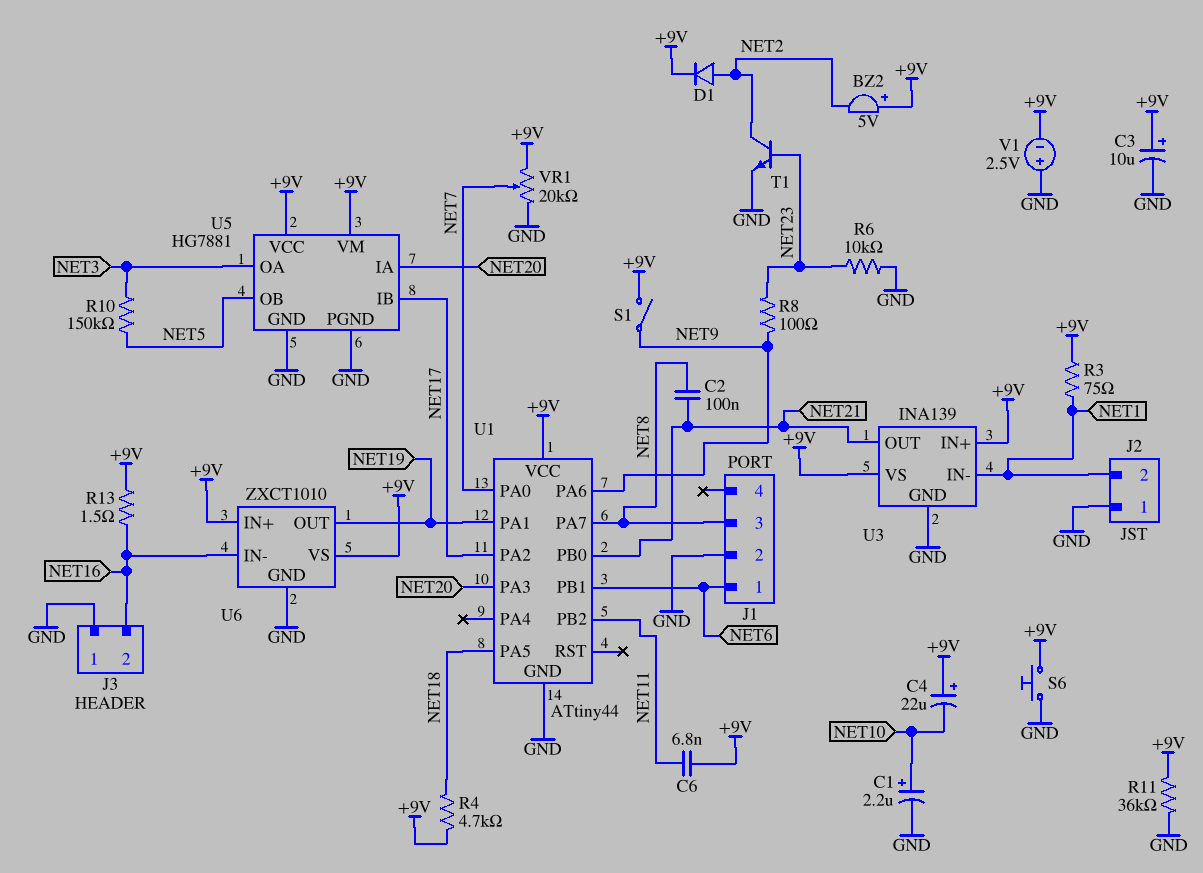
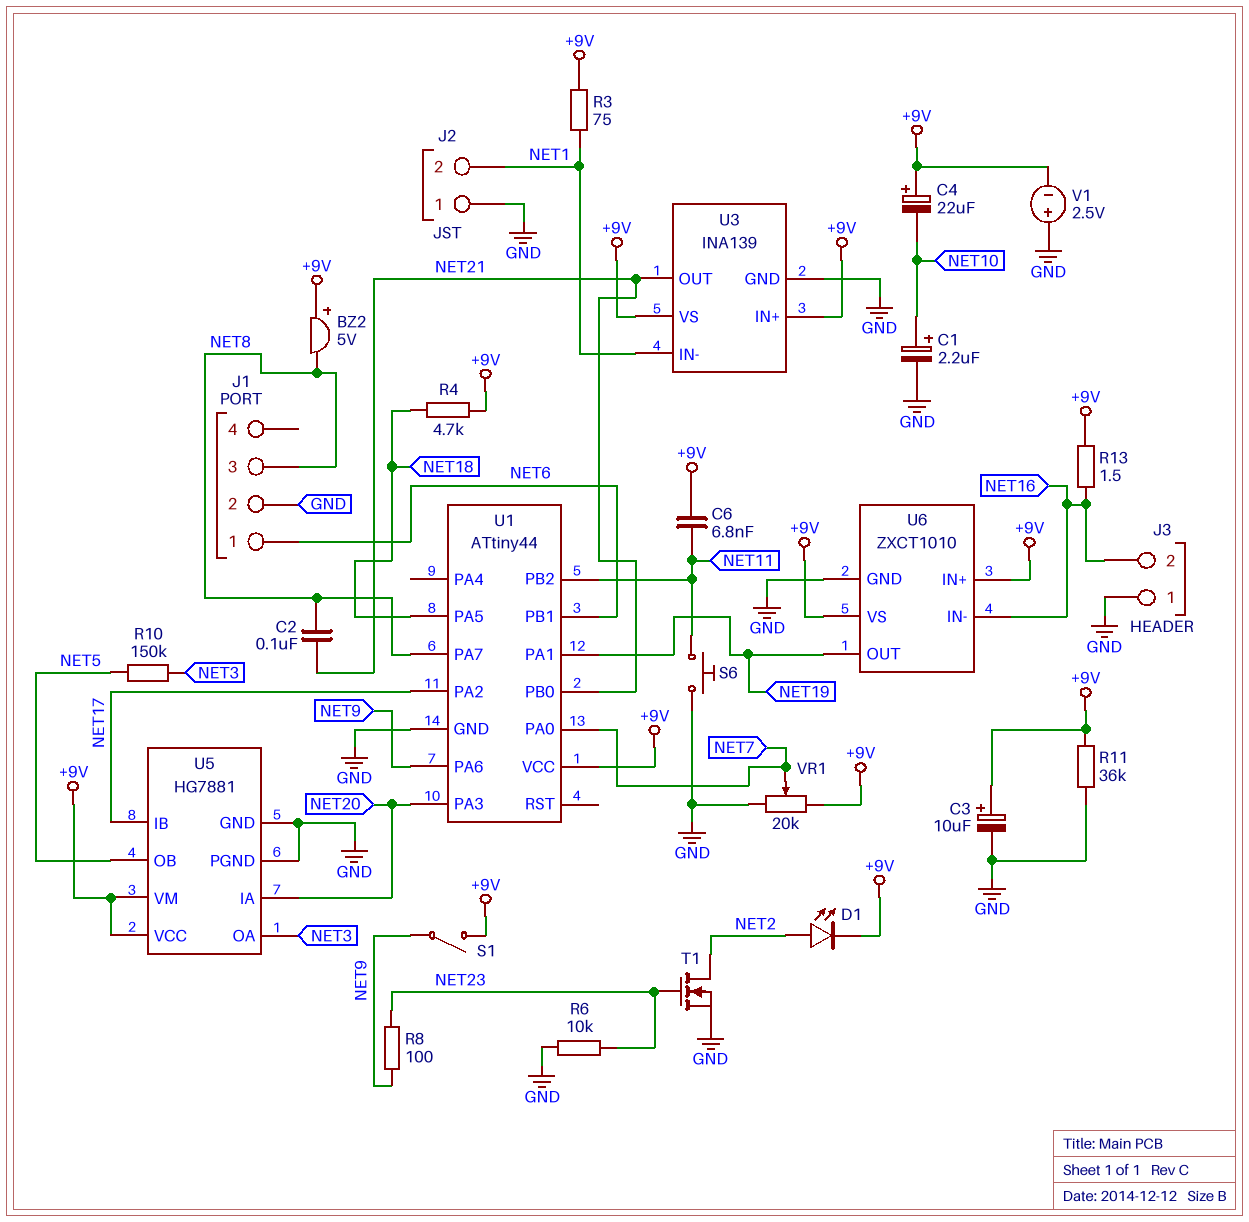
BZ2: buzzer 5V (plus +9V, minus NET2) -> buzzer 5V (plus +9V, minus NET8)
D1: diode (A NET2, K +9V) -> LED (A NET2, K +9V)
S6: button (+9V, GND) -> button (GND, NET11)
T1: NPN (B NET23, C NET2, E GND) -> NMOS (G NET23, D NET2, S GND)

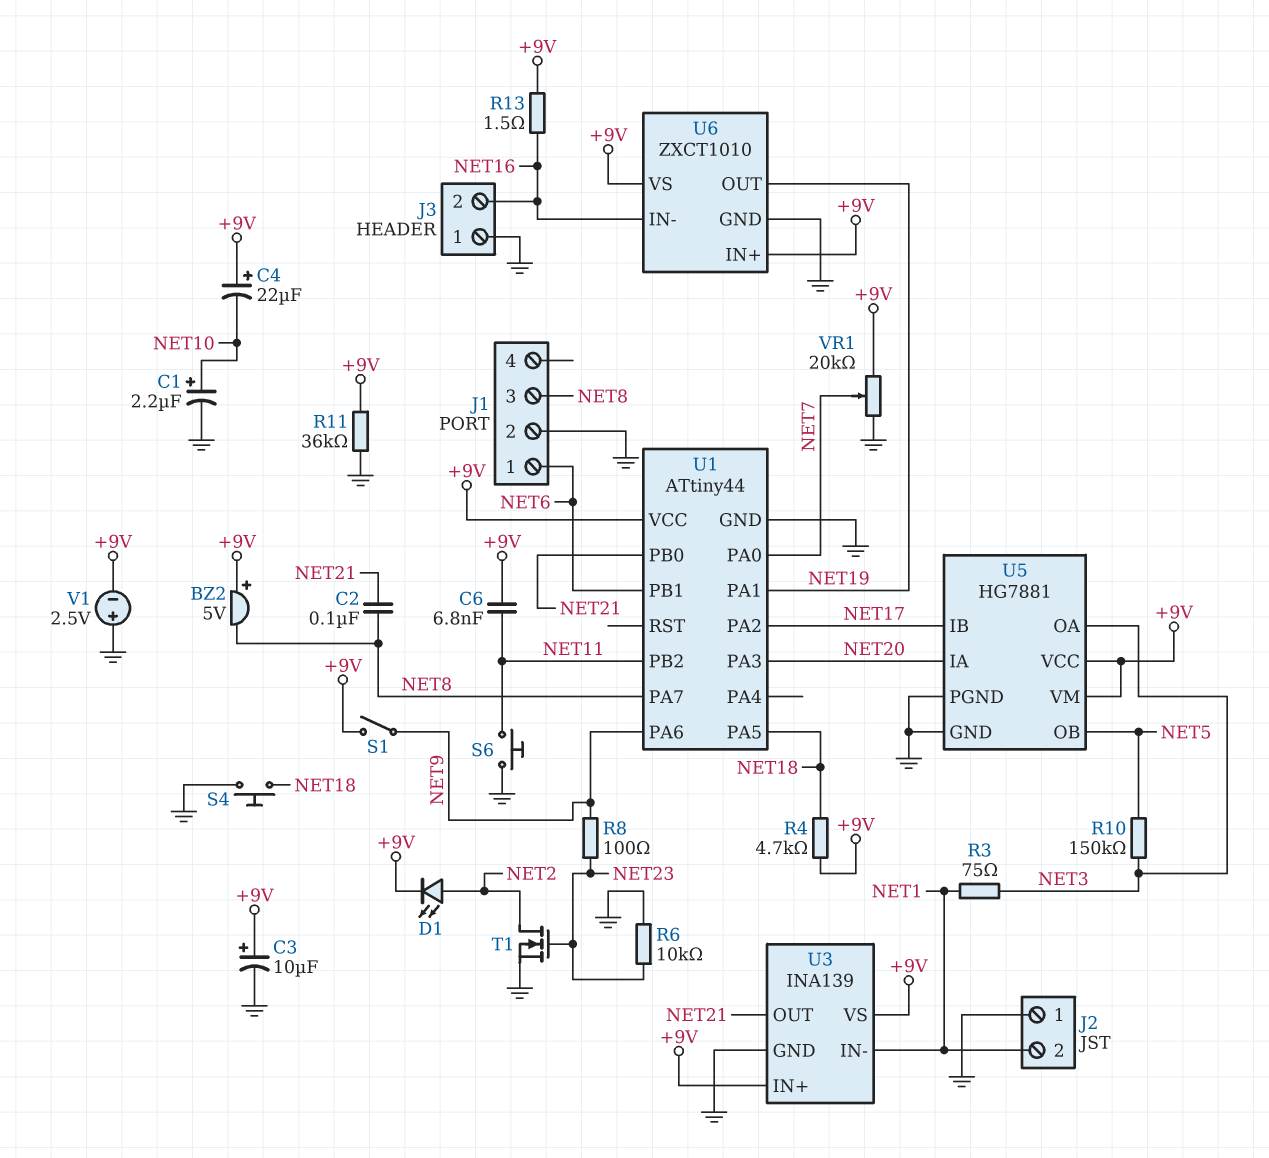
R3: 75 (+9V, NET1) -> 75 (NET1, NET3)
S4: none -> button (GND, NET18)

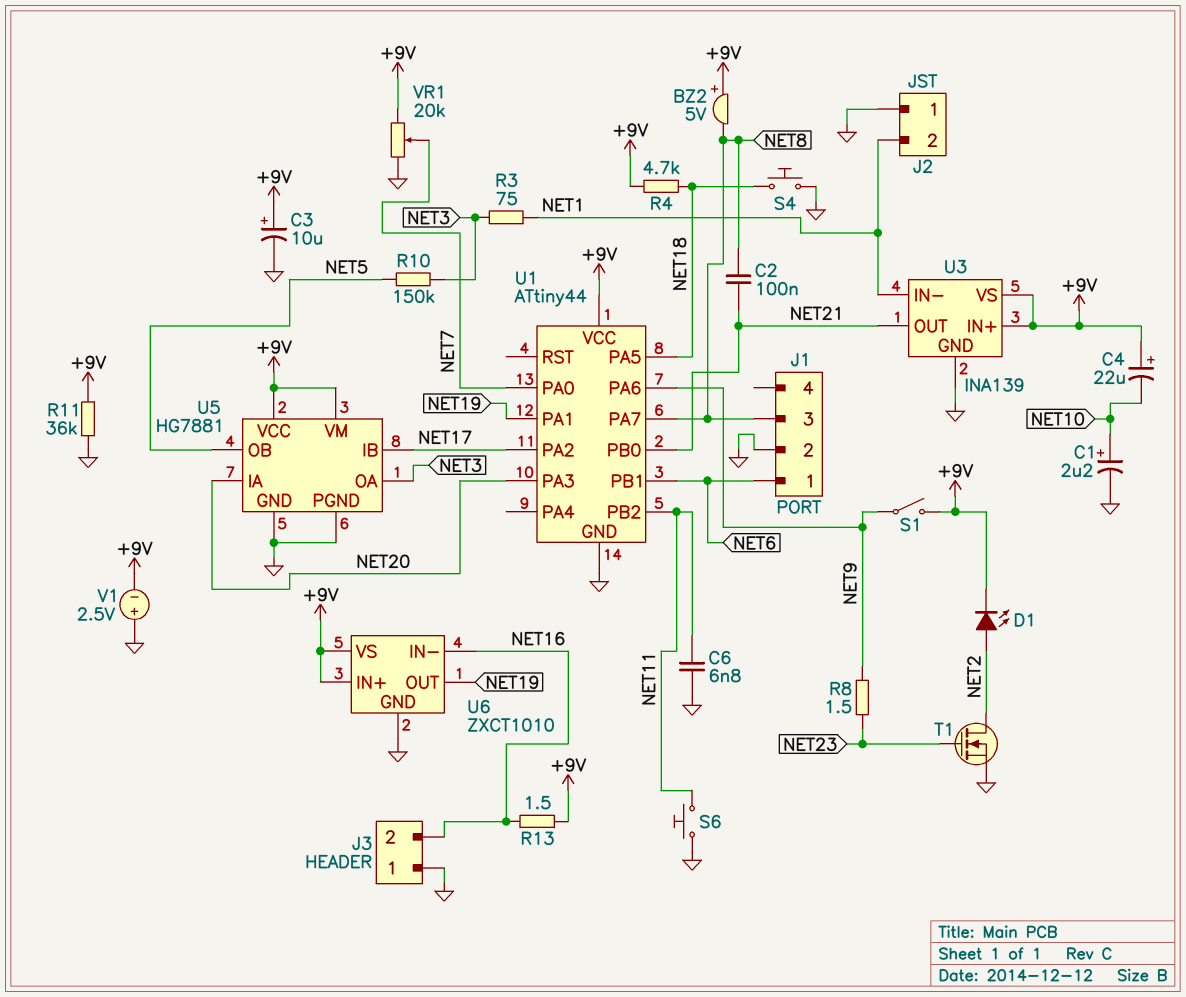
C6: 6.8nF (+9V, NET11) -> 6.8nF (GND, NET11)
R6: 10k (GND, NET23) -> none
R8: 100 (NET9, NET23) -> 1.5 (NET9, NET23)

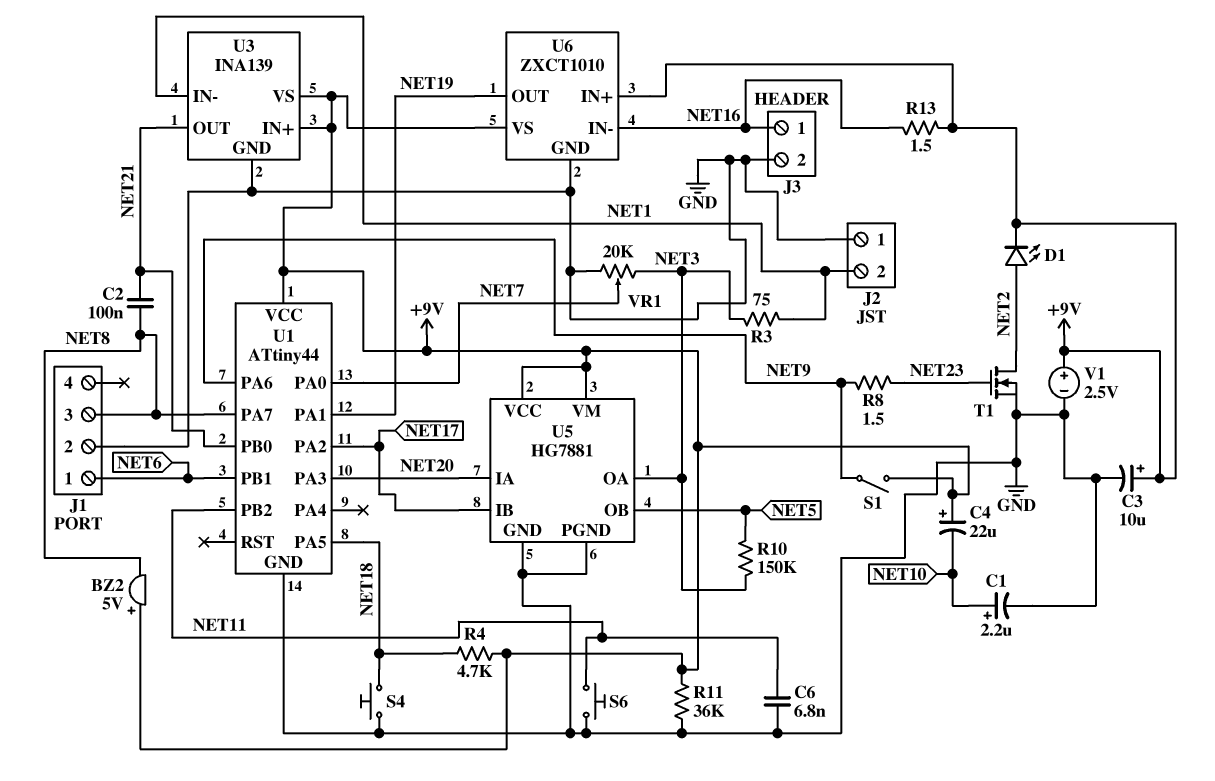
J3 pin 1: GND -> NET16
J3 pin 2: NET16 -> GND
V1: 2.5V (plus GND, minus +9V) -> 2.5V (plus +9V, minus GND)
VR1: 20k (+9V, GND, wiper NET7) -> 20k (GND, NET3, wiper NET7)

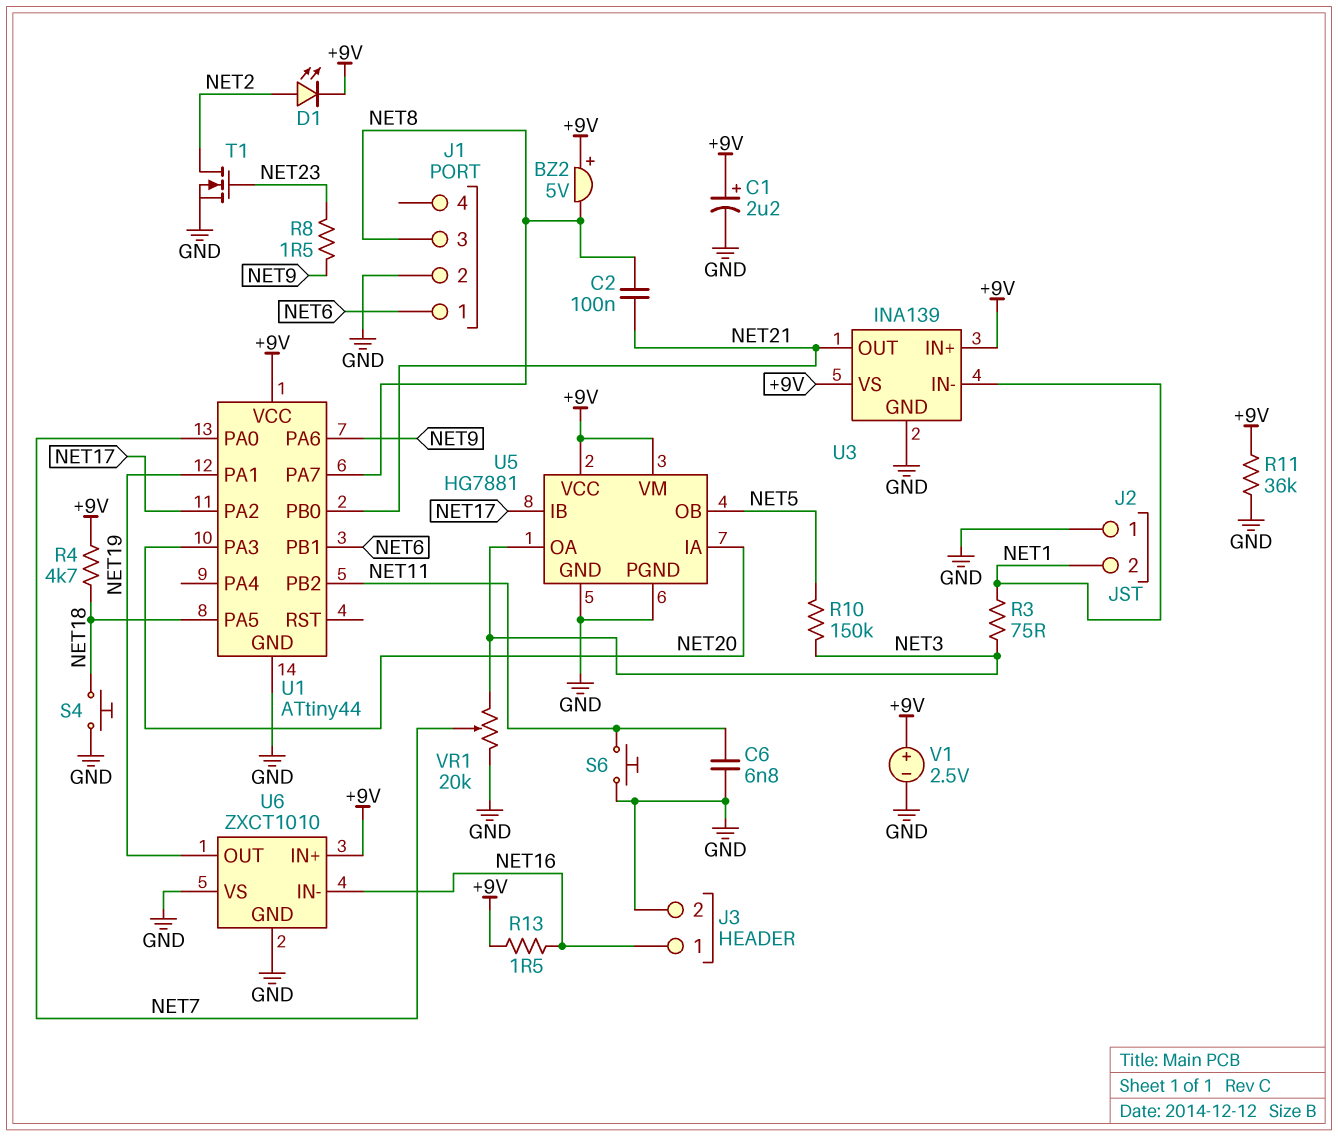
C1: 2.2uF (plus NET10, minus GND) -> 2.2uF (plus +9V, minus GND)
C3: 10uF (plus +9V, minus GND) -> none
C4: 22uF (plus +9V, minus NET10) -> none
S1: switch (+9V, NET9) -> none
U6 pin VS: +9V -> GND

